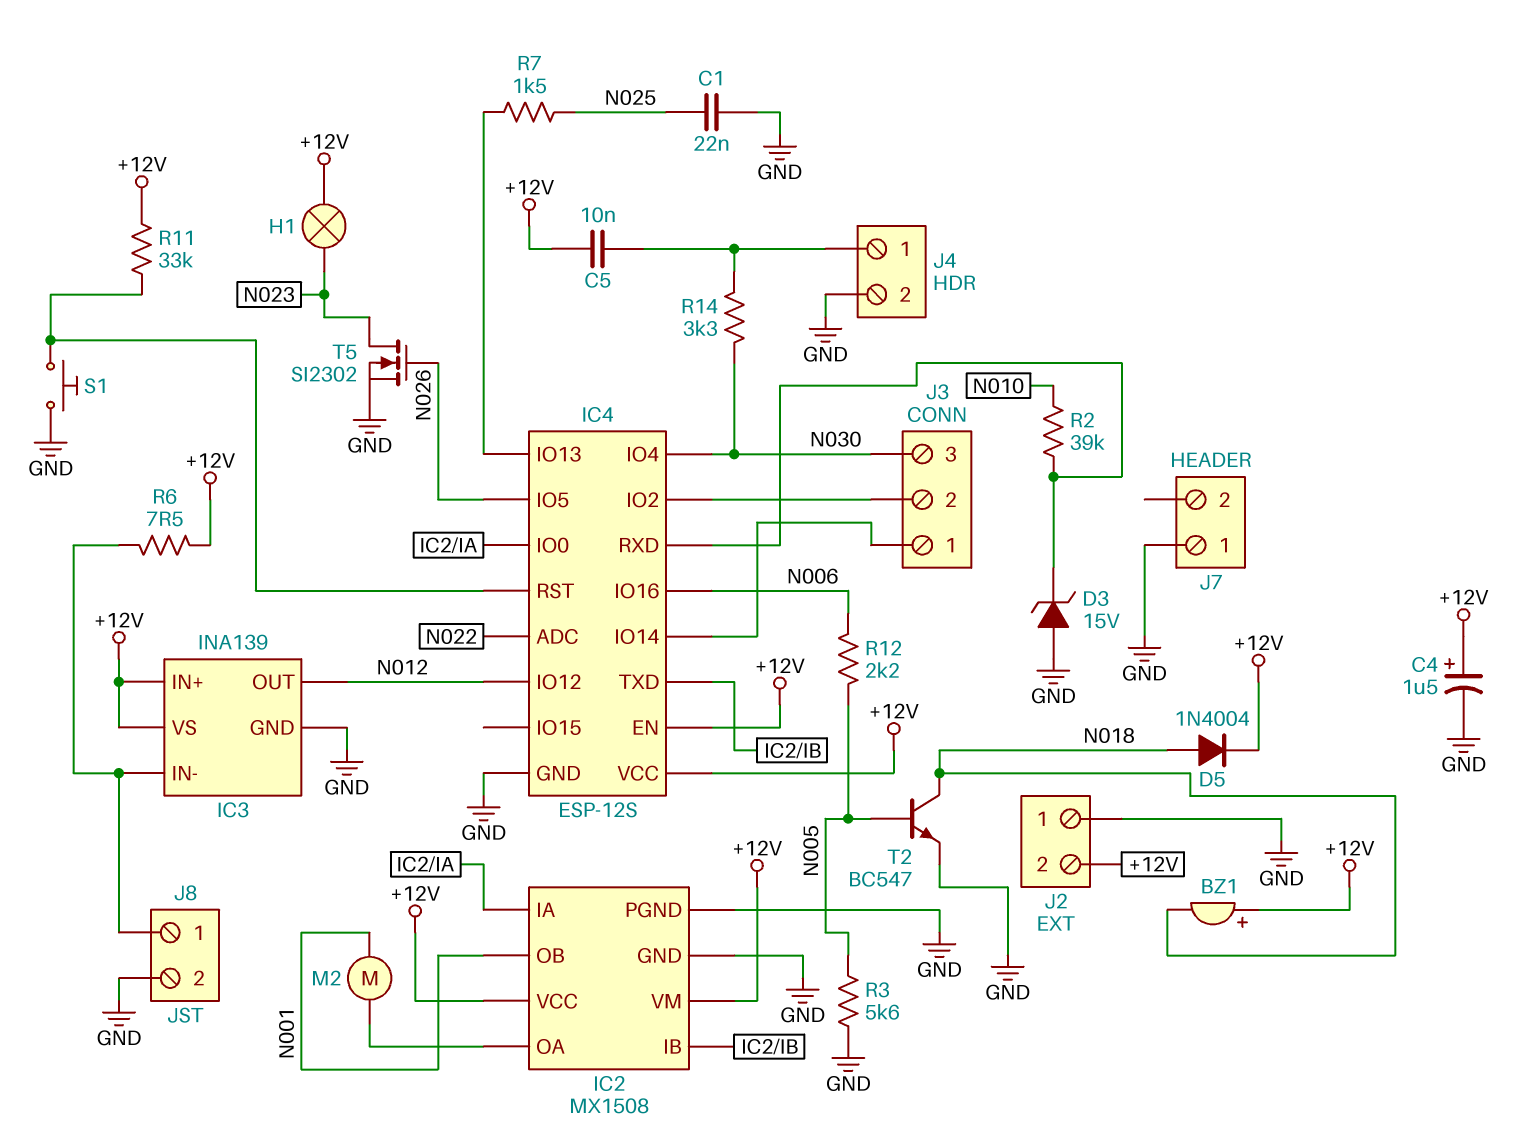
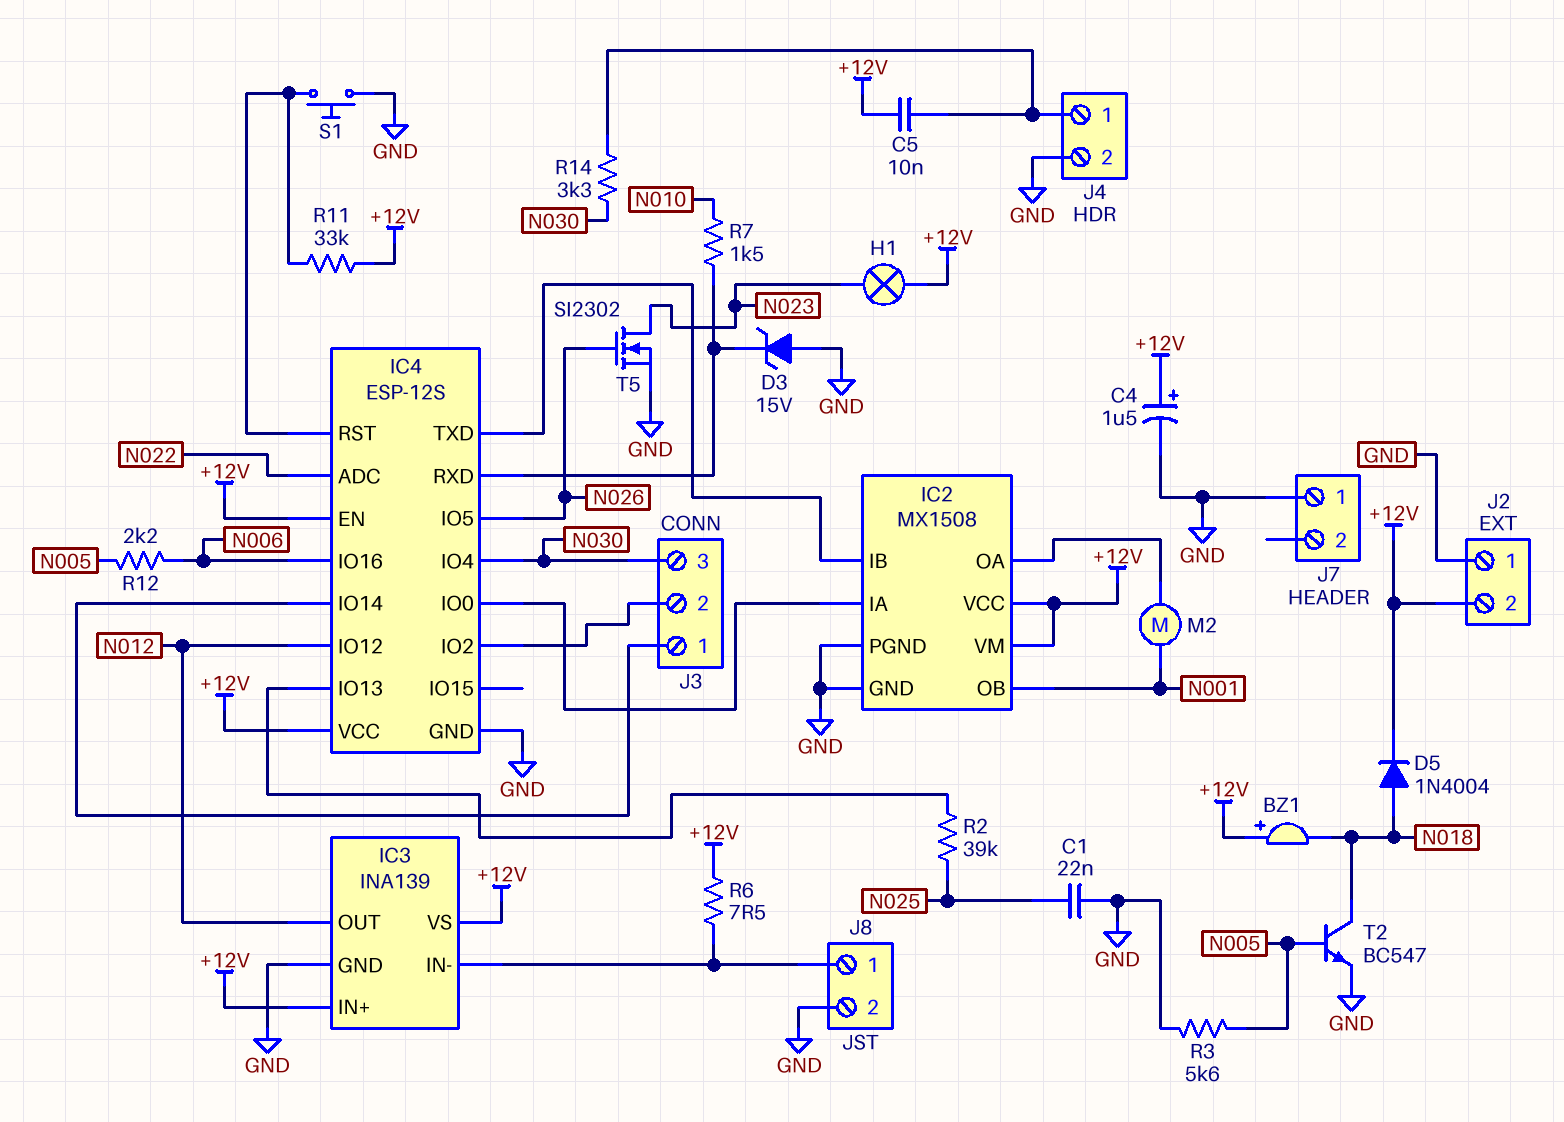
R2: 39k (IC4/RXD, N010) -> 39k (IC4/IO13, N025)
R7: 1.5k (IC4/IO13, N025) -> 1.5k (IC4/RXD, N010)

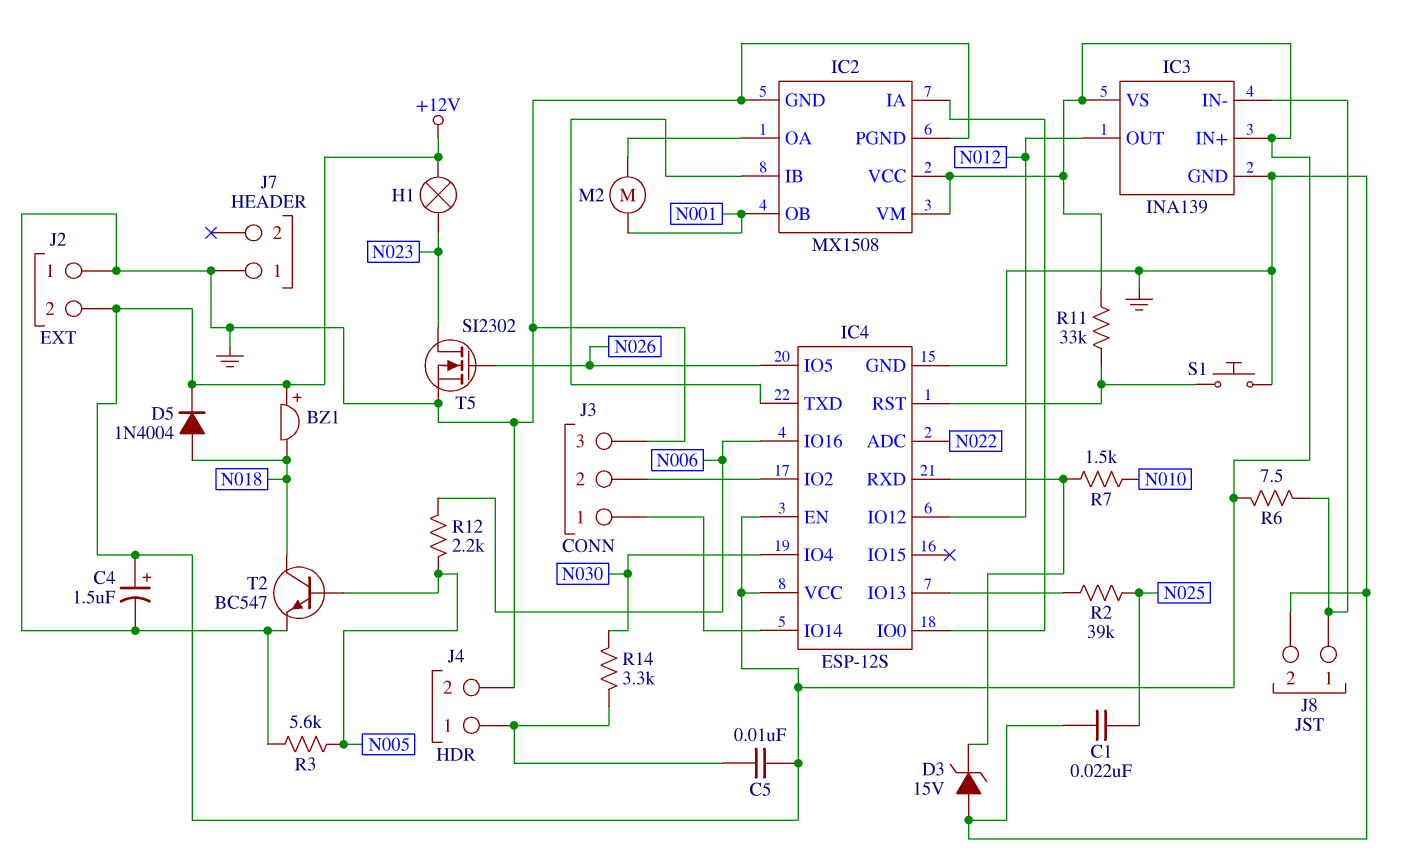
J3 pin 3: N030 -> GND

